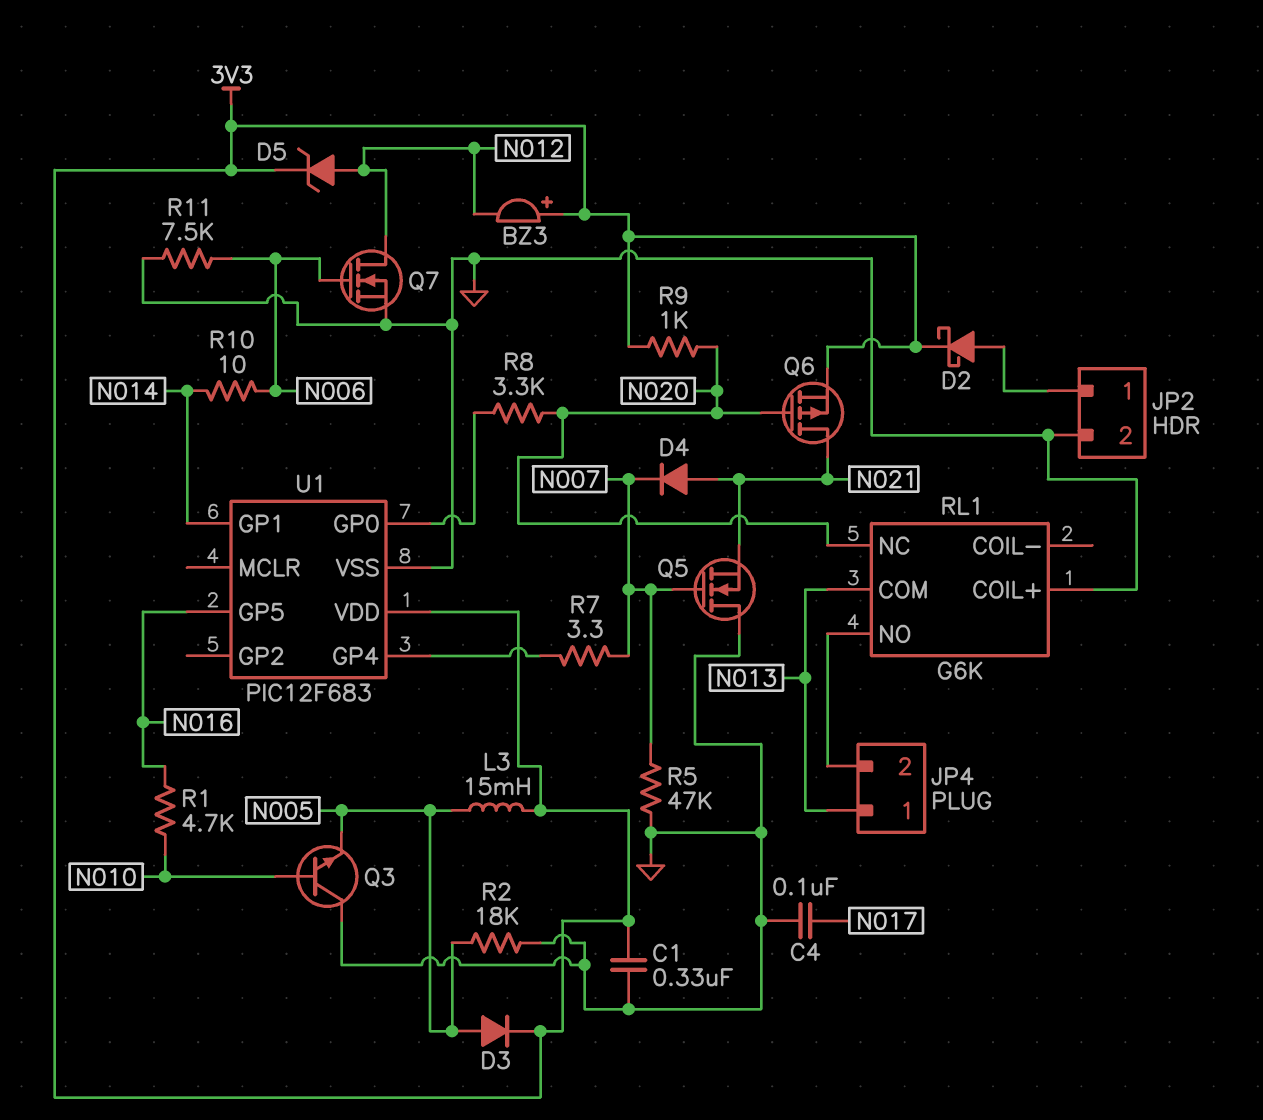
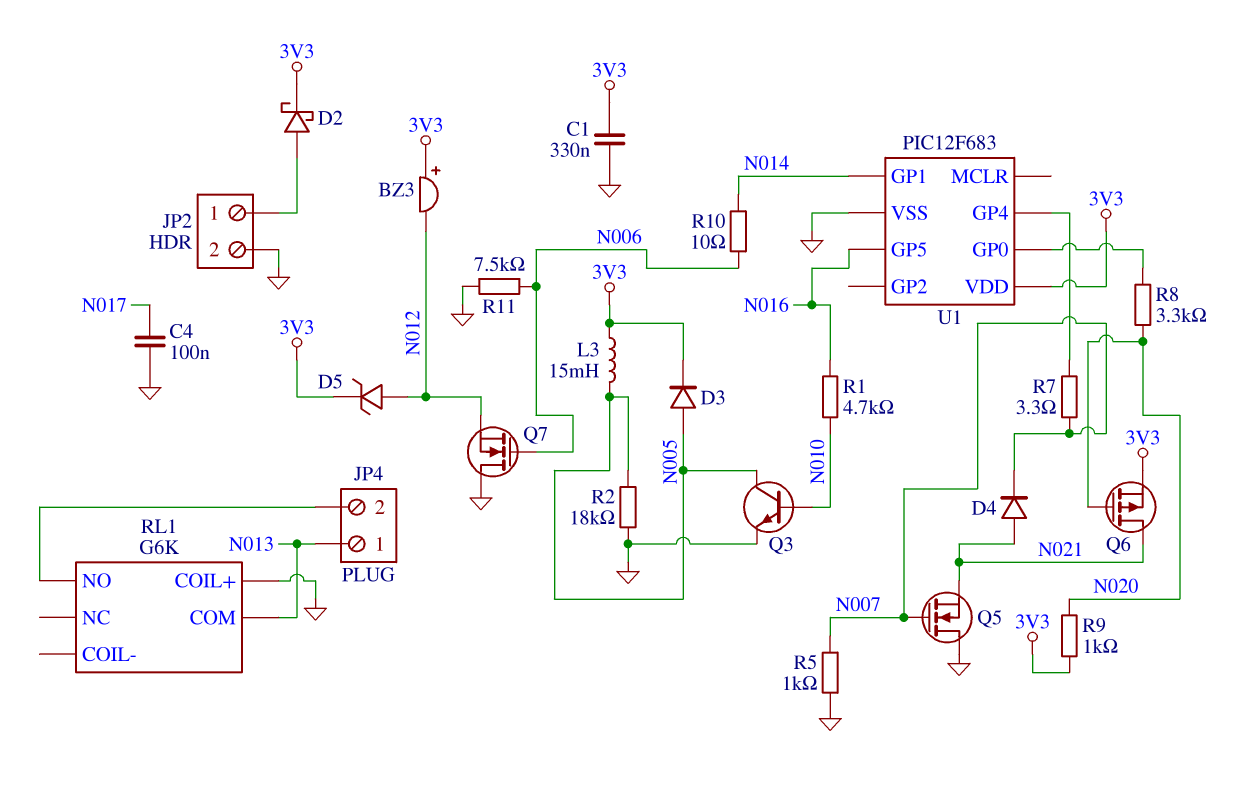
Q3: NPN (B N010, C GND, E N005) -> NPN (B N010, C N005, E GND)
Q7: NMOS (G N006, D N012, S GND) -> NMOS (G N006, D GND, S N012)
R5: 47k (GND, N007) -> 1k (GND, N007)
RL1 pin NC: N020 -> none

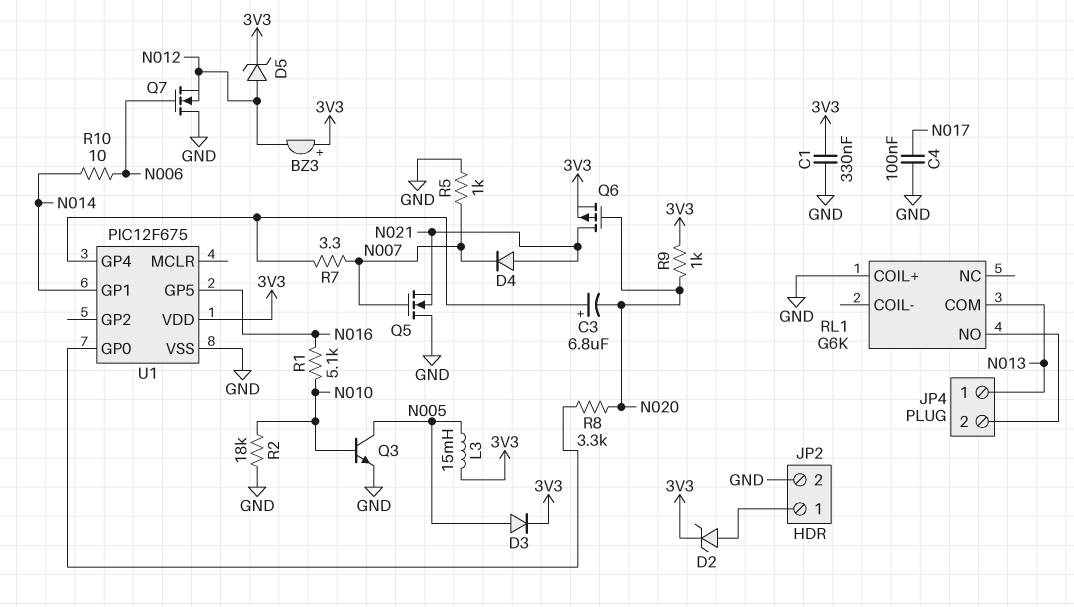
C3: none -> 6.8uF (plus U1/GP4, minus N020)
D2: schottky (A JP2/1, K 3V3) -> zener (A JP2/1, K 3V3)
R1: 4.7k (N010, N016) -> 5.1k (N010, N016)
R2: 18k (GND, N005) -> 18k (GND, N010)
R11: 7.5k (GND, N006) -> none
U1: PIC12F683 -> PIC12F675

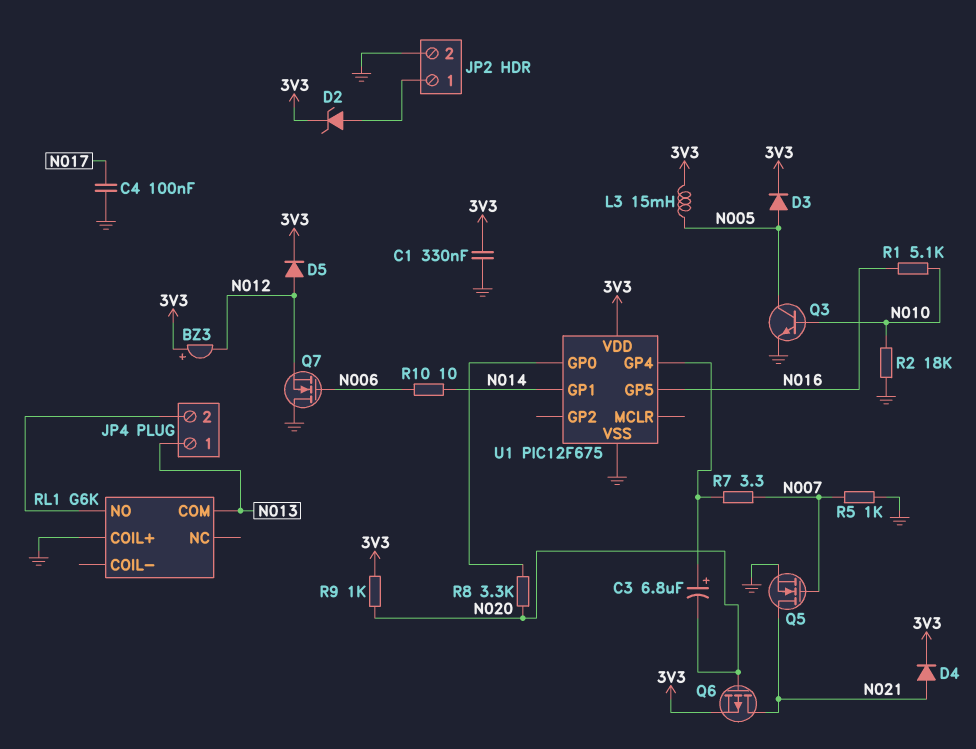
D4: diode (A N021, K N007) -> diode (A N021, K 3V3)
D5: zener (A N012, K 3V3) -> diode (A N012, K 3V3)
Q5: NMOS (G N007, D GND, S N021) -> NMOS (G N007, D N021, S GND)

